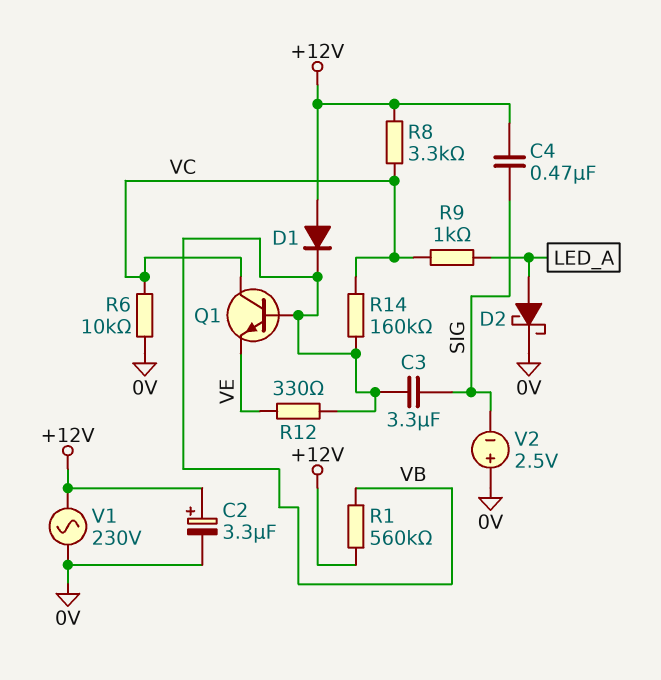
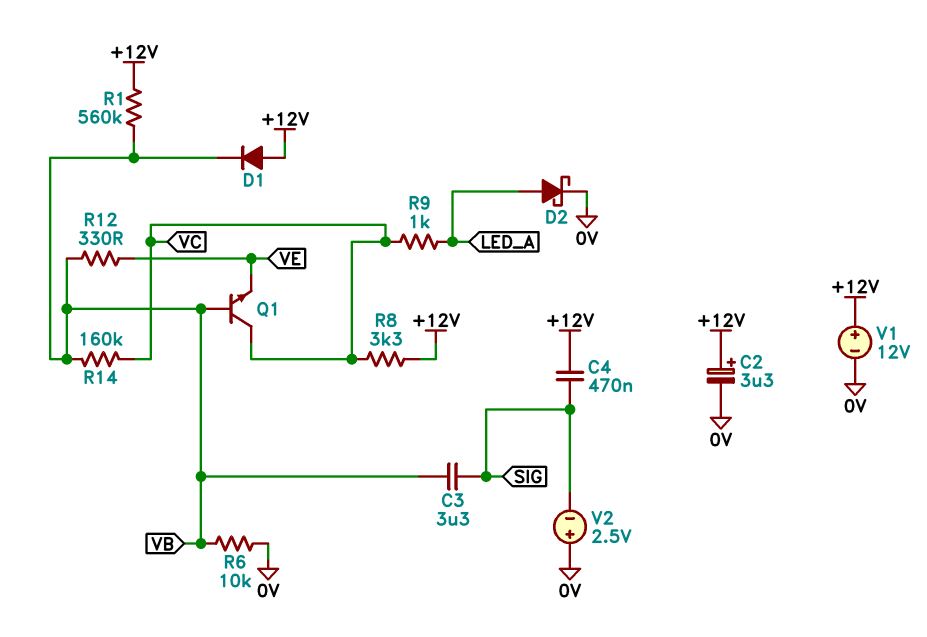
R6: 10k (0V, VC) -> 10k (0V, VB)
V1: AC 230V (+12V, 0V) -> 12V (plus +12V, minus 0V)

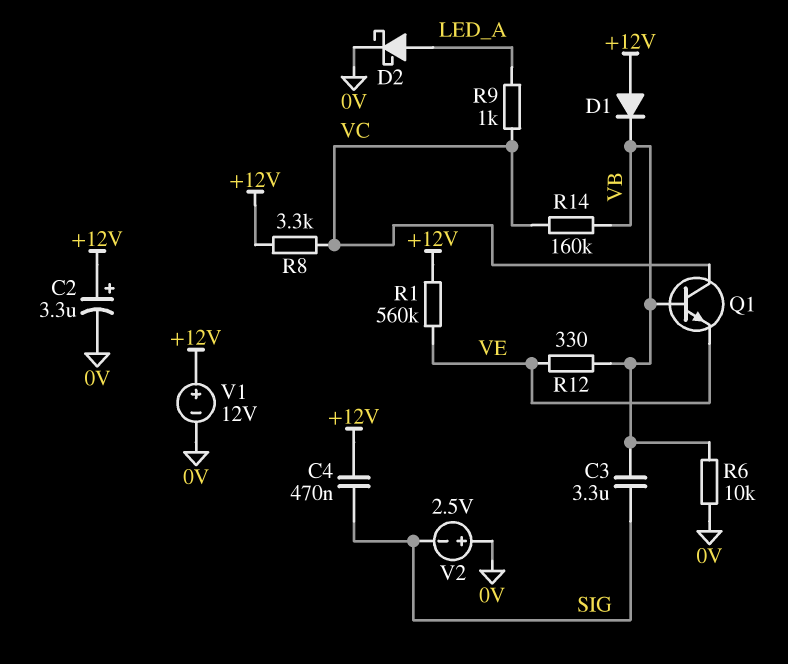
R1: 560k (+12V, VB) -> 560k (+12V, VE)

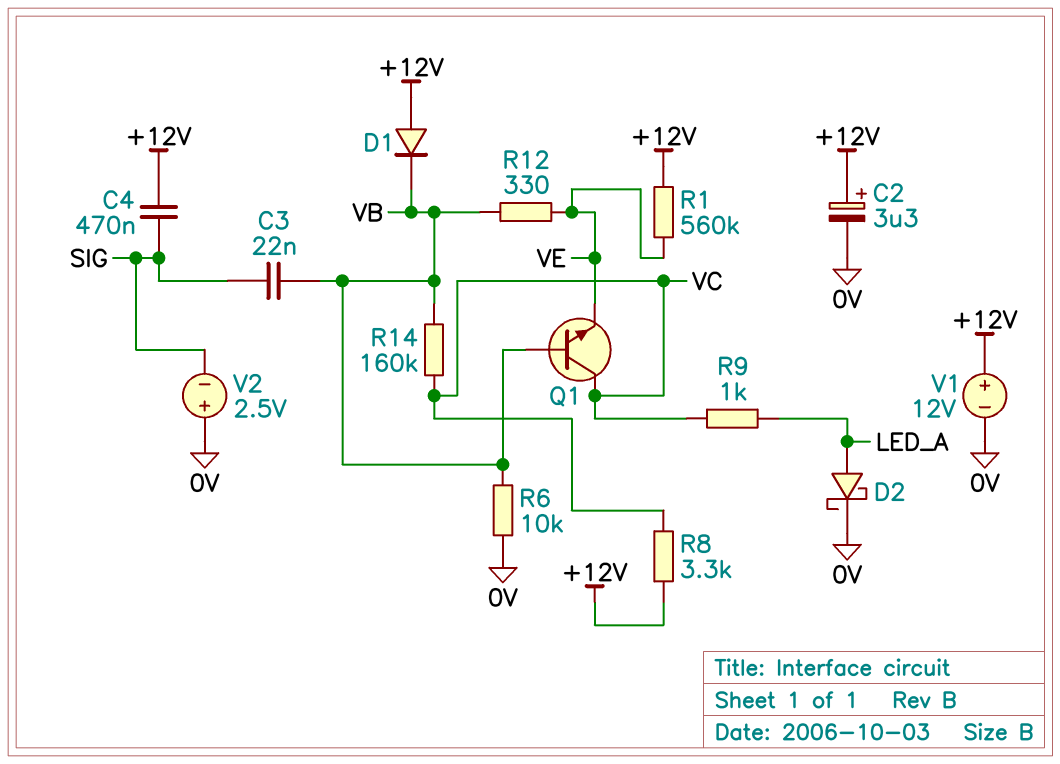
C3: 3.3uF (SIG, VB) -> 22nF (SIG, VB)

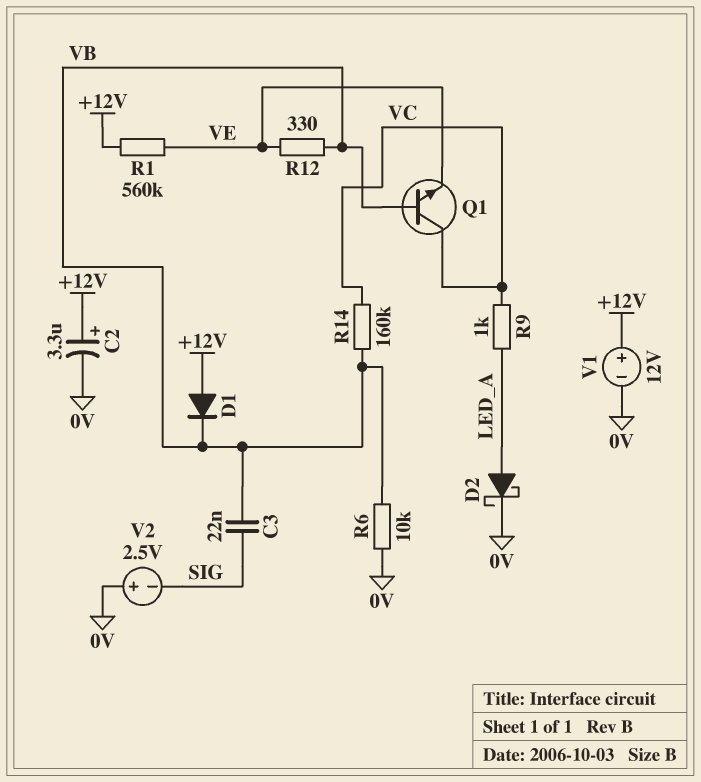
C4: 470nF (+12V, SIG) -> none
R8: 3.3k (+12V, VC) -> none

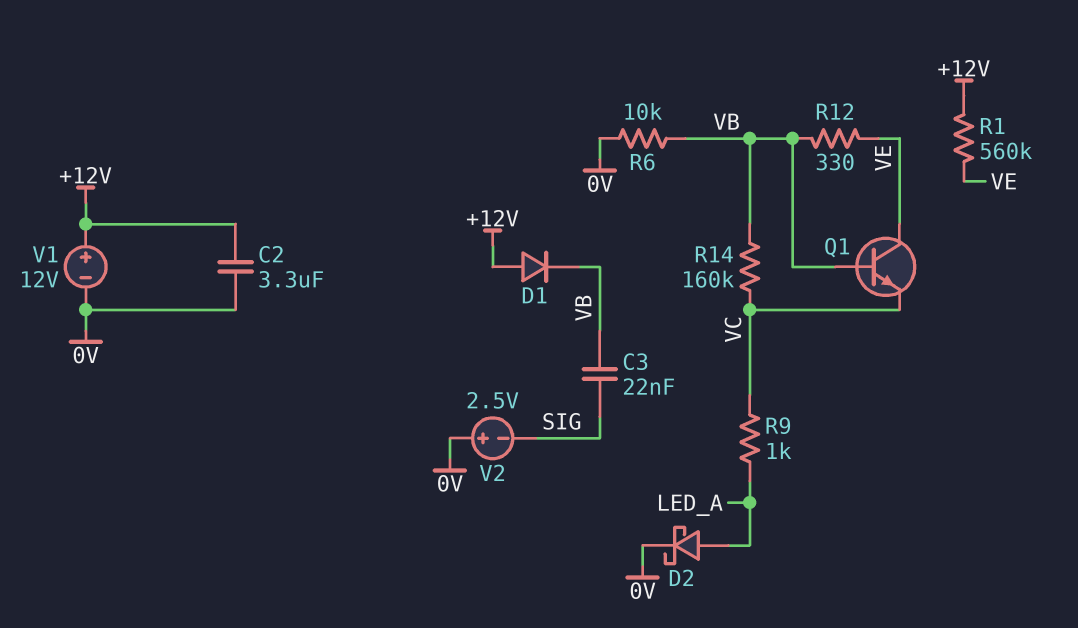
C2: 3.3uF (plus +12V, minus 0V) -> 3.3uF (+12V, 0V)
Q1: NPN (B VB, C VC, E VE) -> NPN (B VB, C VE, E VC)

